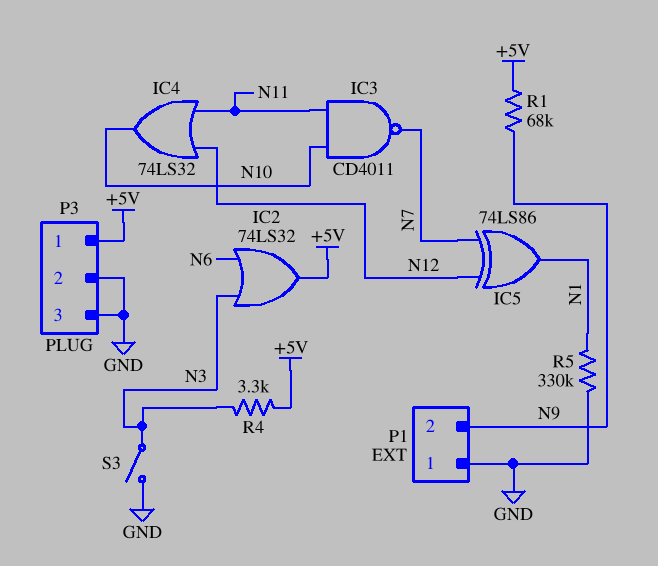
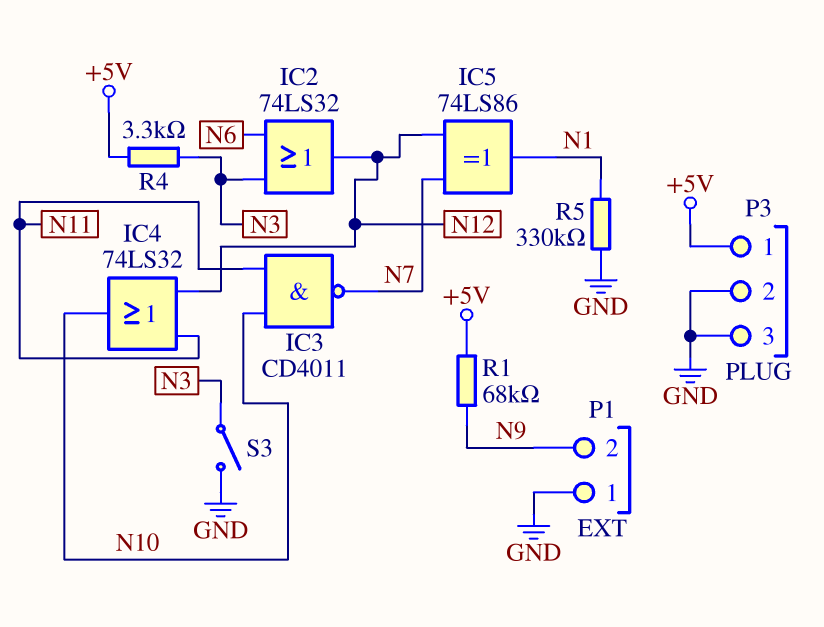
IC2: OR 74LS32 (in N3, in N6, out +5V) -> OR 74LS32 (in N3, in N6, out N12)

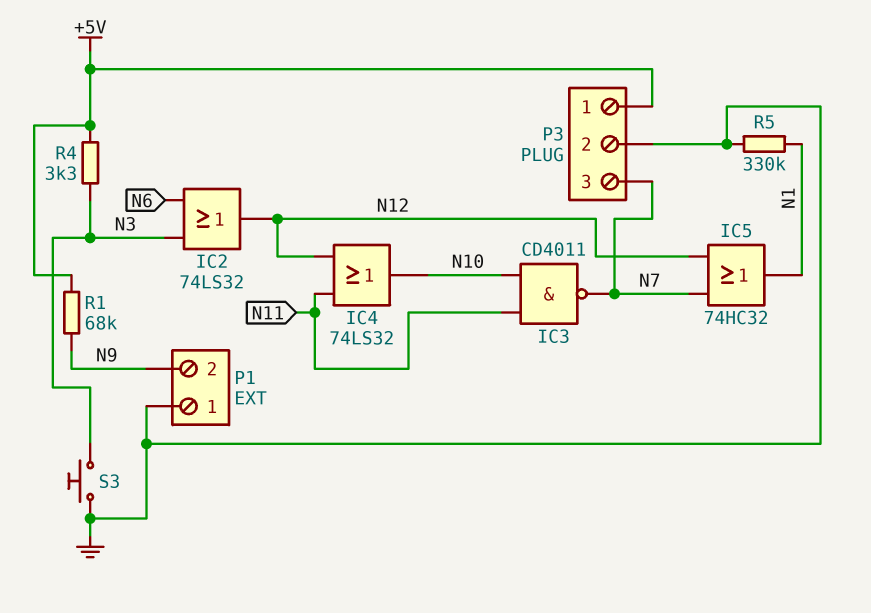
IC5: XOR 74LS86 (in N7, in N12, out N1) -> OR 74HC32 (in N7, in N12, out N1)
P3 pin 3: GND -> N7
S3: switch (GND, N3) -> button (GND, N3)

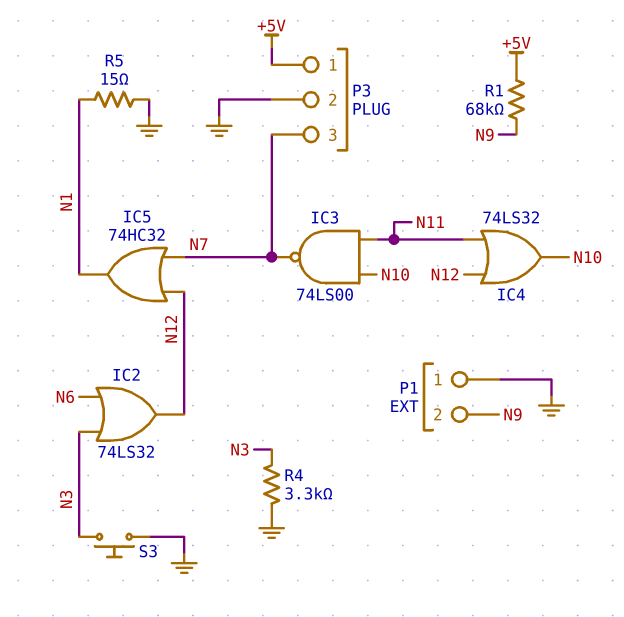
IC3: NAND CD4011 (in N10, in N11, out N7) -> NAND 74LS00 (in N10, in N11, out N7)
R4: 3.3k (+5V, N3) -> 3.3k (GND, N3)
R5: 330k (GND, N1) -> 15 (GND, N1)

